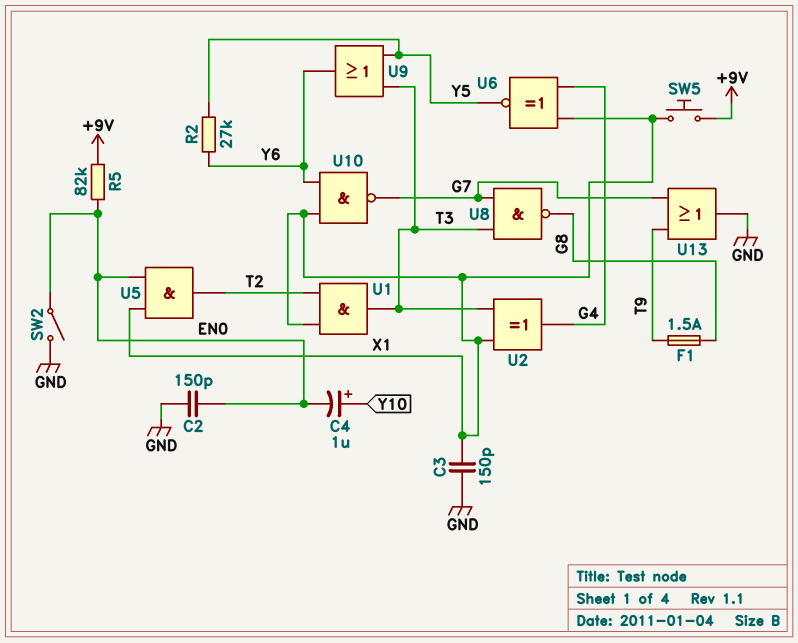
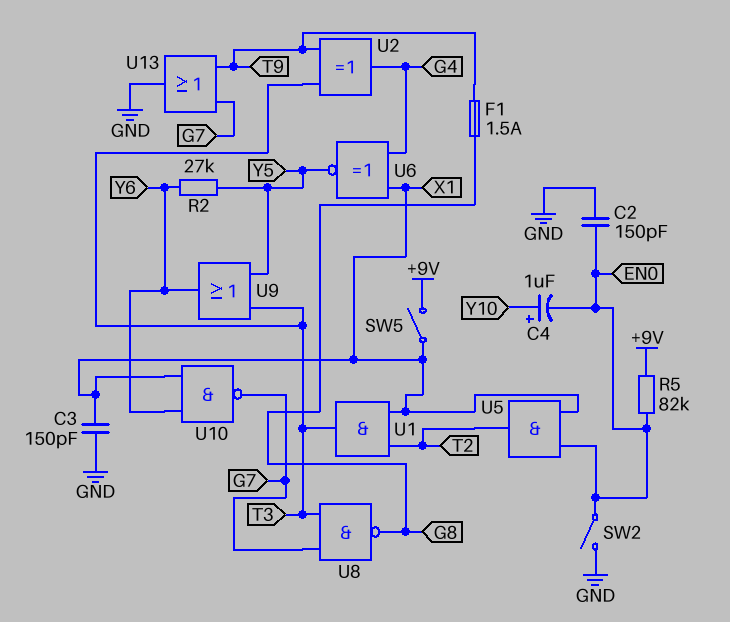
SW5: button (+9V, X1) -> switch (+9V, X1)
U2: XOR (in T3, in X1, out G4) -> XOR (in T3, in T9, out G4)

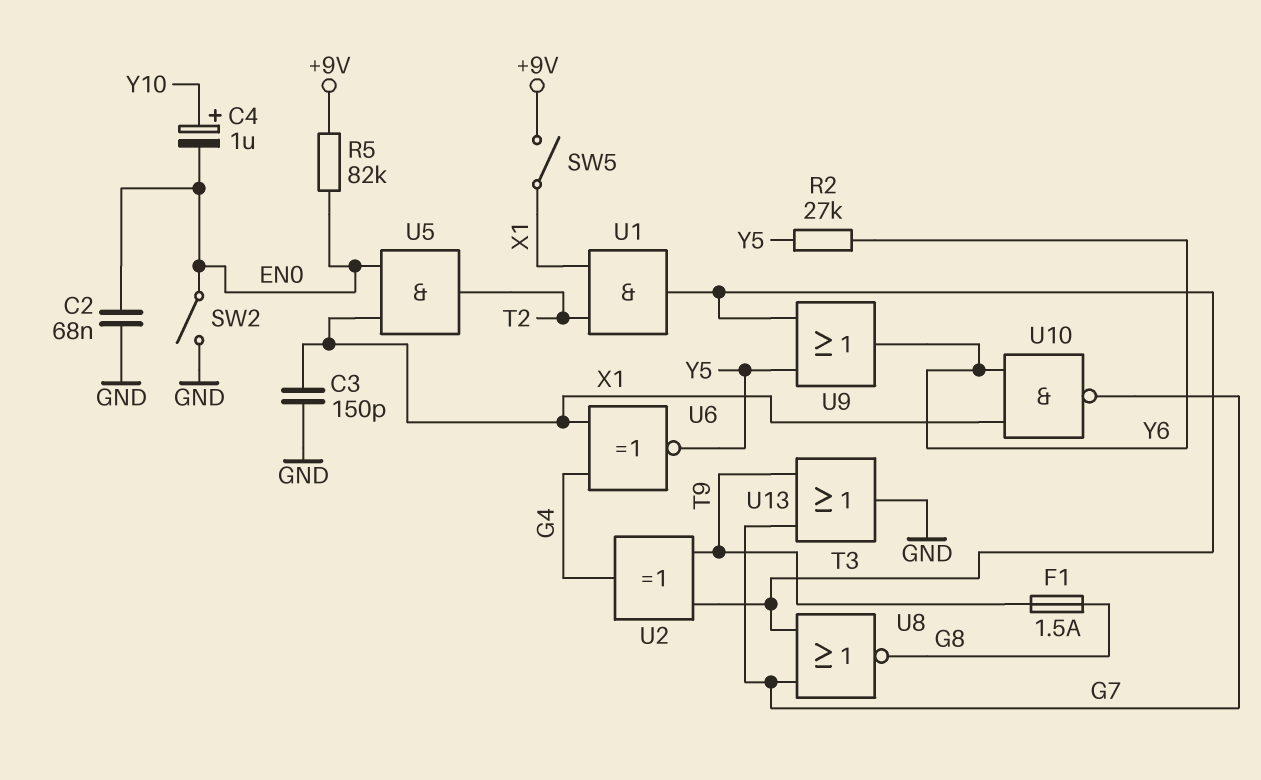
C2: 150pF (EN0, GND) -> 68nF (EN0, GND)
U8: NAND (in G7, in T3, out G8) -> NOR (in G7, in T3, out G8)

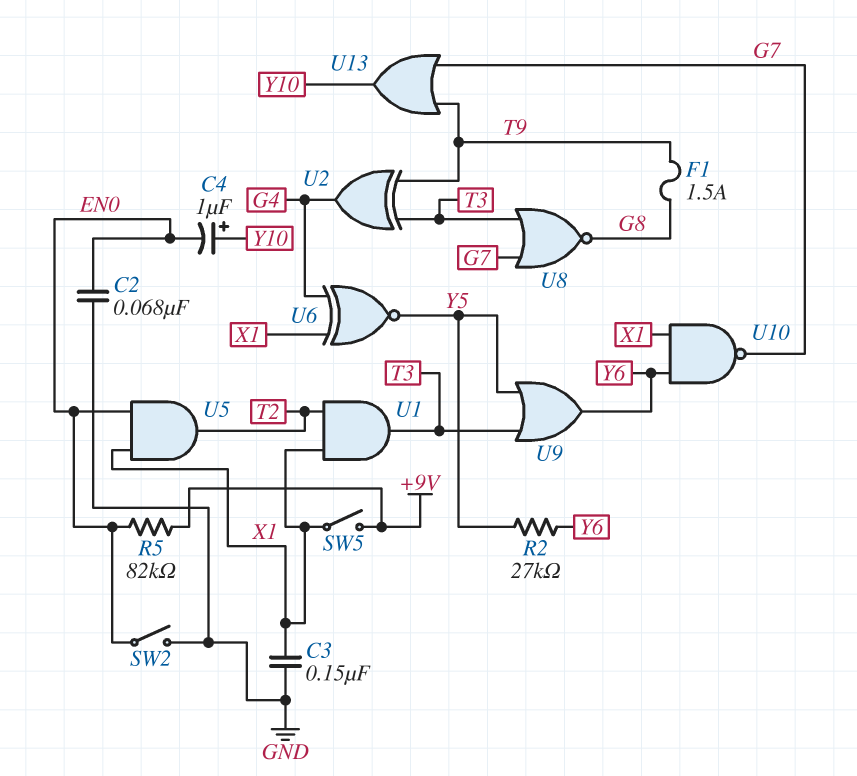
C3: 150pF (GND, X1) -> 150nF (GND, X1)
U13: OR (in G7, in T9, out GND) -> OR (in G7, in T9, out Y10)

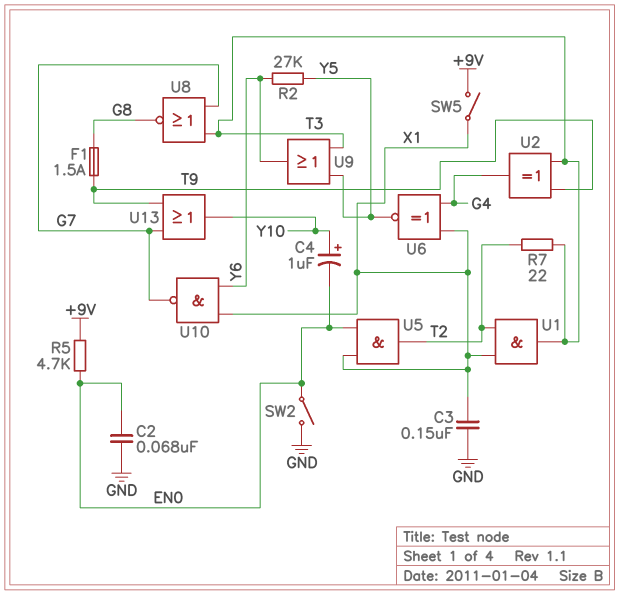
R5: 82k (+9V, EN0) -> 4.7k (+9V, EN0)
R7: none -> 22 (T2, T3)

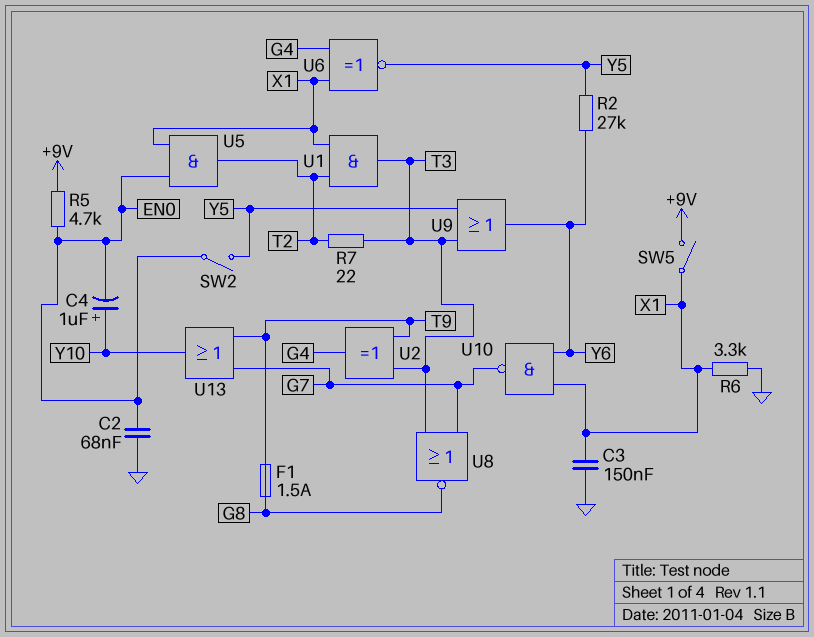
R6: none -> 3.3k (GND, X1)
SW2: switch (EN0, GND) -> switch (EN0, Y5)

